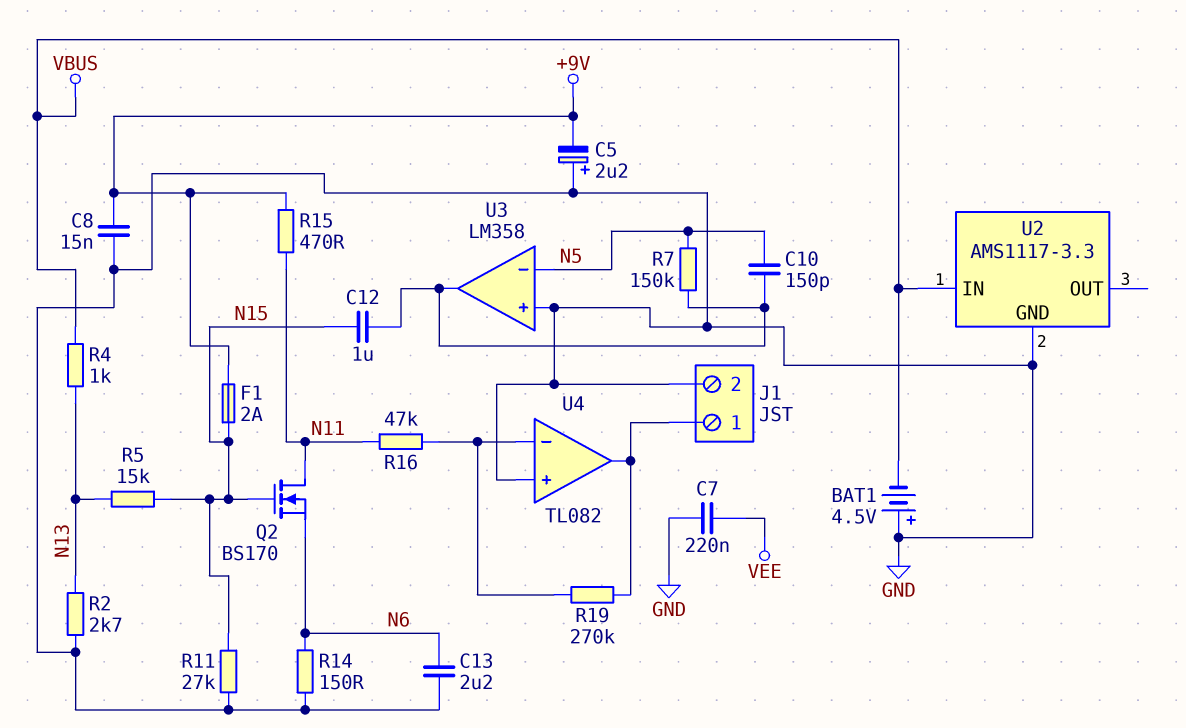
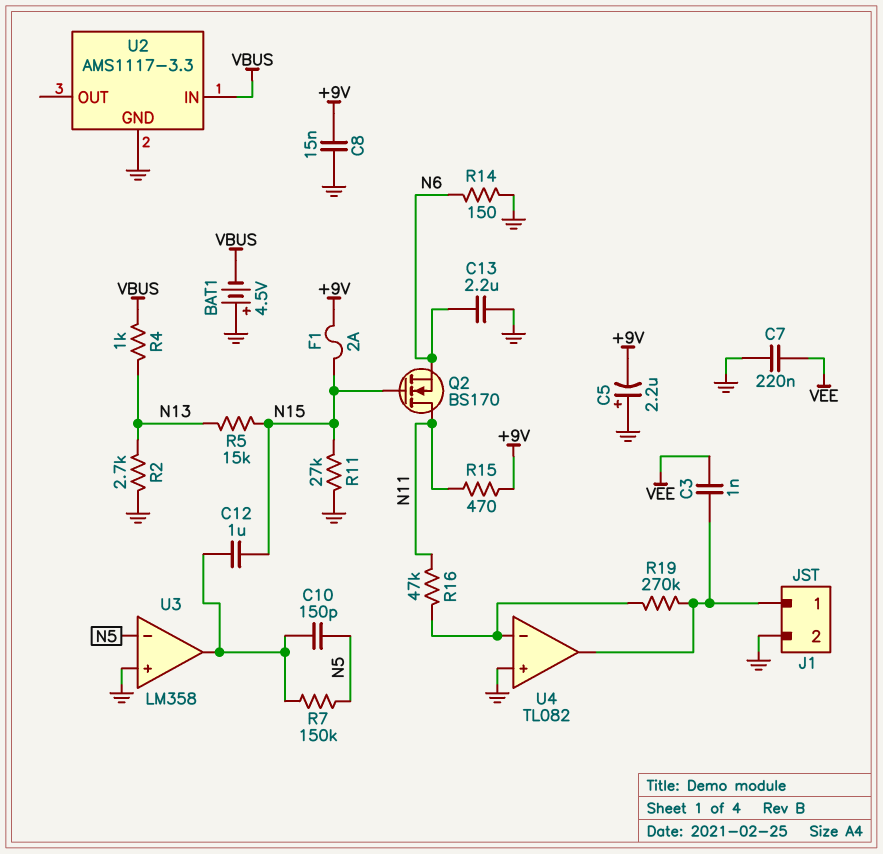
C3: none -> 1nF (J1/1, VEE)

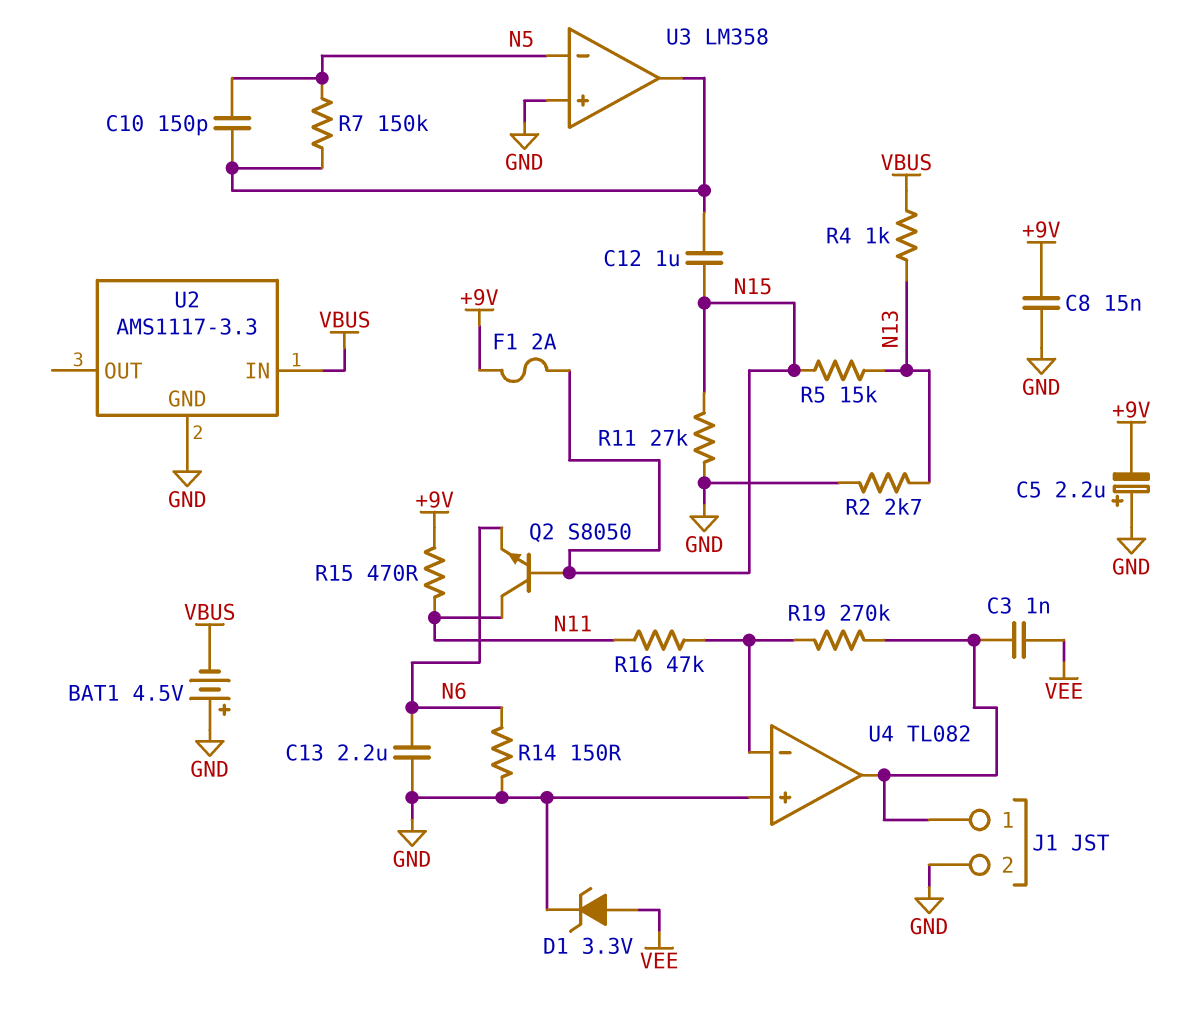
C7: 220nF (GND, VEE) -> none
D1: none -> zener 3.3V (A VEE, K GND)
Q2: NMOS BS170 (G N15, D N11, S N6) -> NPN S8050 (B N15, C N11, E N6)

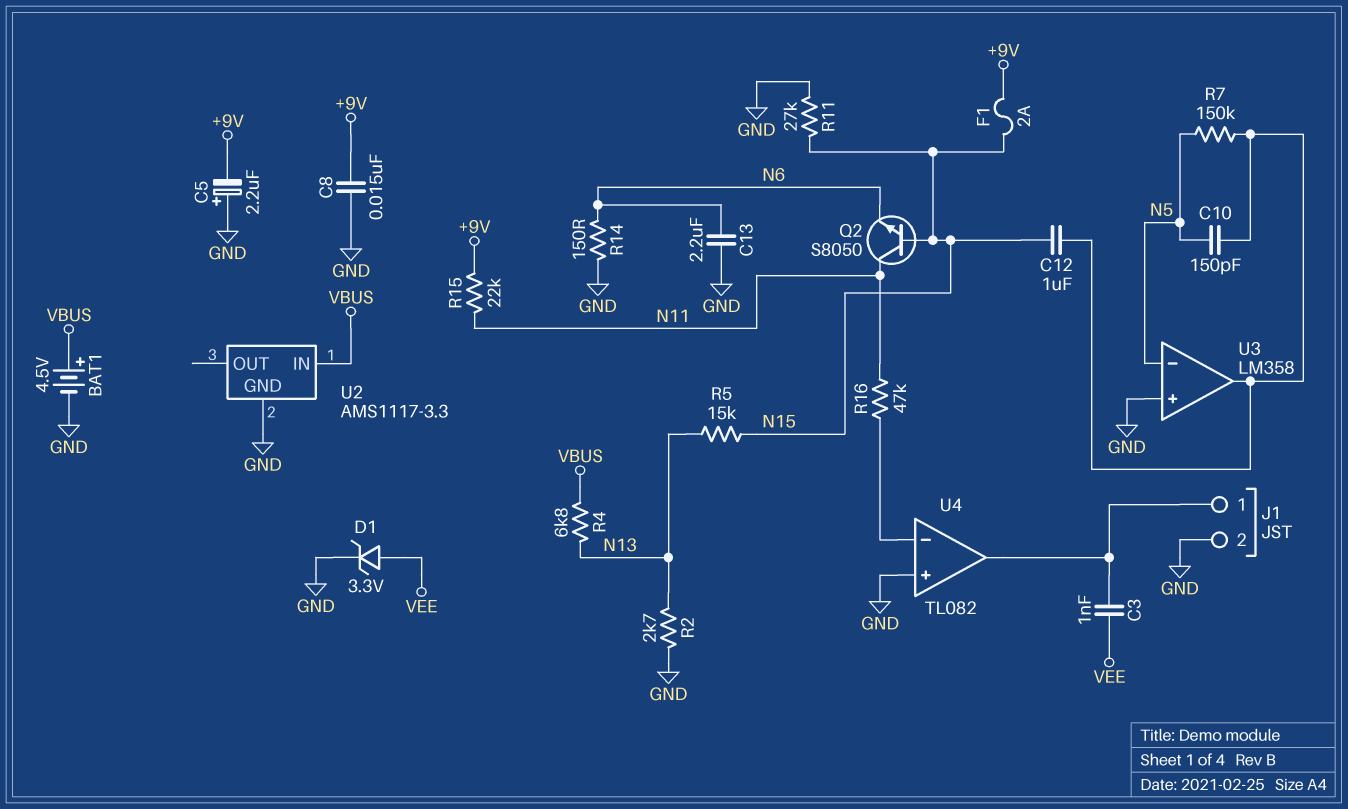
BAT1: 4.5V (plus GND, minus VBUS) -> 4.5V (plus VBUS, minus GND)
R4: 1k (N13, VBUS) -> 6.8k (N13, VBUS)
R15: 470 (+9V, N11) -> 22k (+9V, N11)
R19: 270k (J1/1, U4/in-) -> none

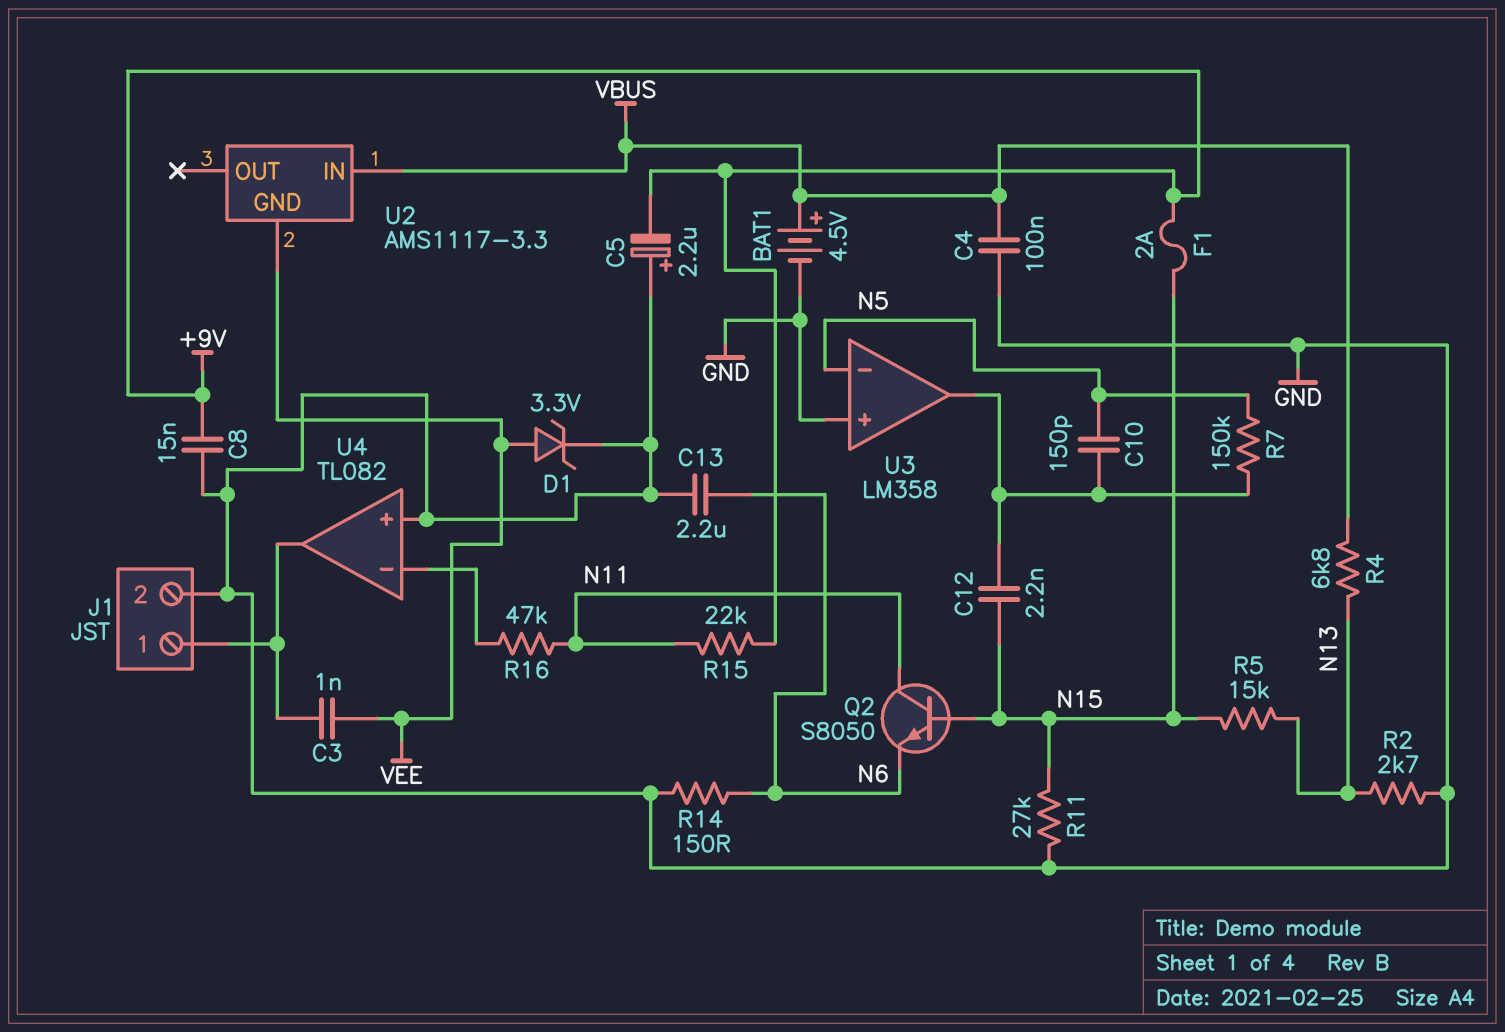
C4: none -> 100nF (GND, VBUS)
C12: 1uF (N15, U3/out) -> 2.2nF (N15, U3/out)
U2 pin GND: GND -> VEE

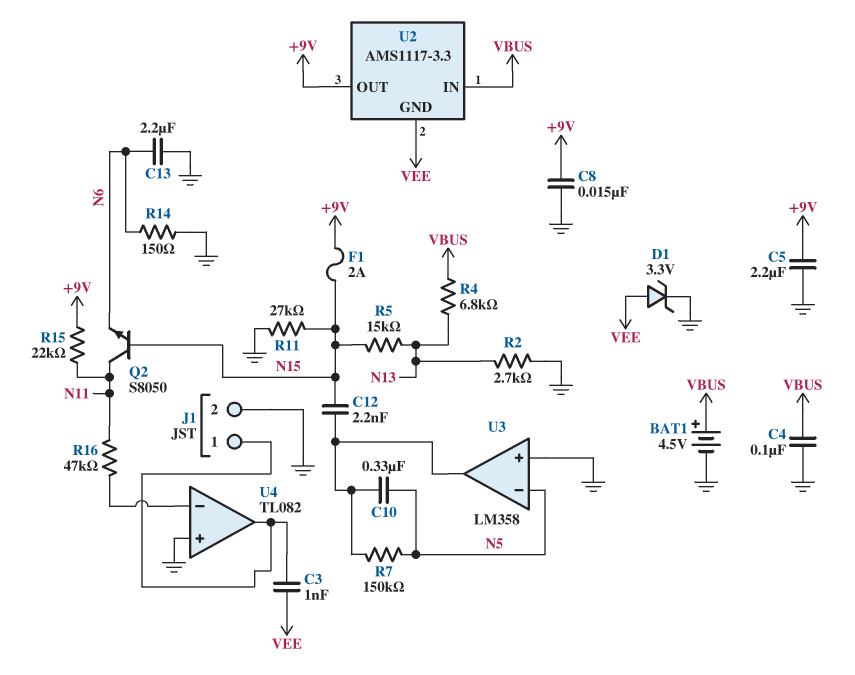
C5: 2.2uF (plus GND, minus +9V) -> 2.2uF (+9V, GND)
C10: 150pF (N5, U3/out) -> 330nF (N5, U3/out)
U2 pin OUT: none -> +9V

